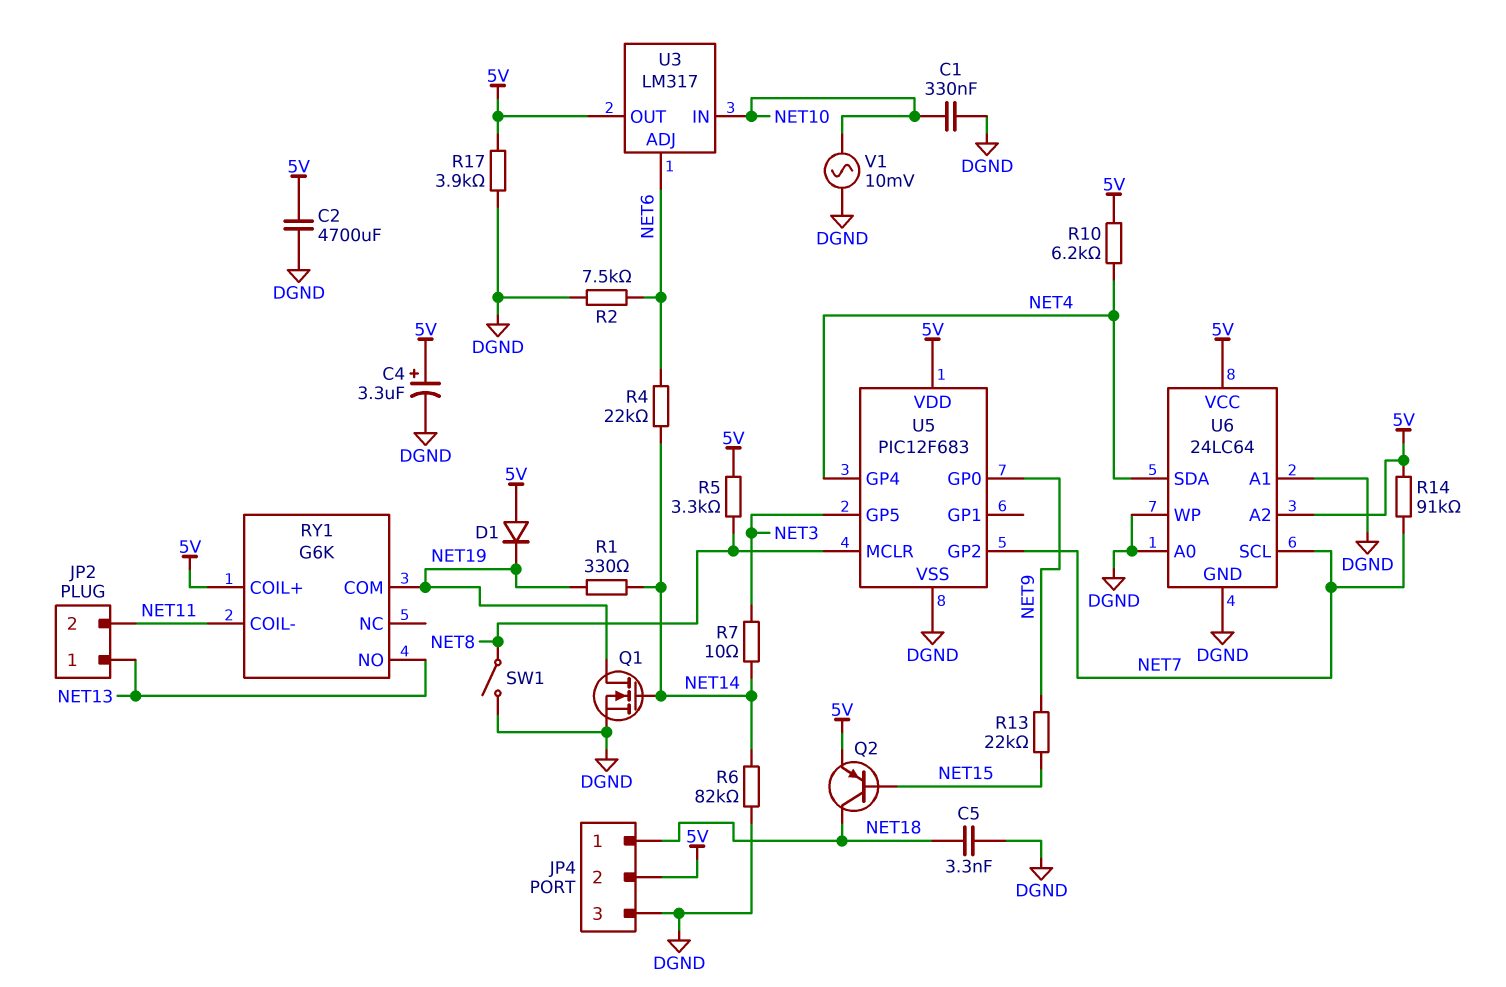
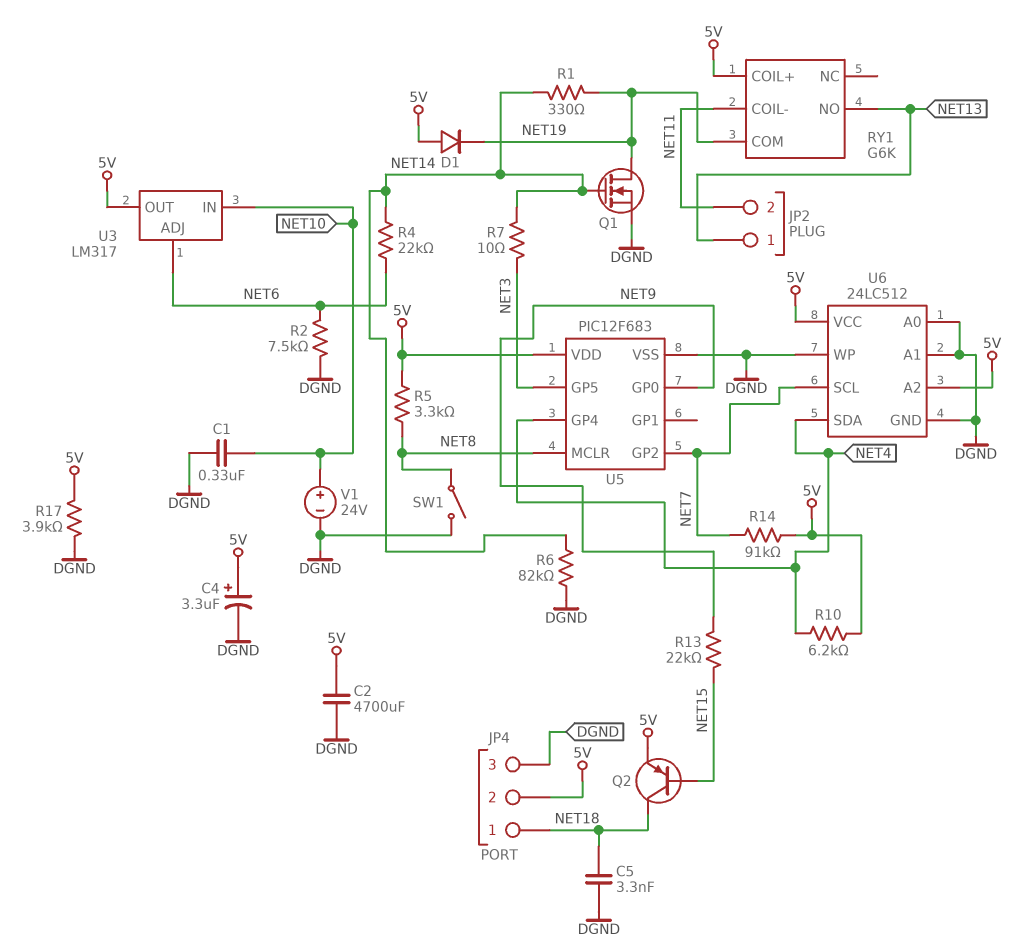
U6: 24LC64 -> 24LC512
V1: AC 10mV (DGND, NET10) -> 24V (plus NET10, minus DGND)

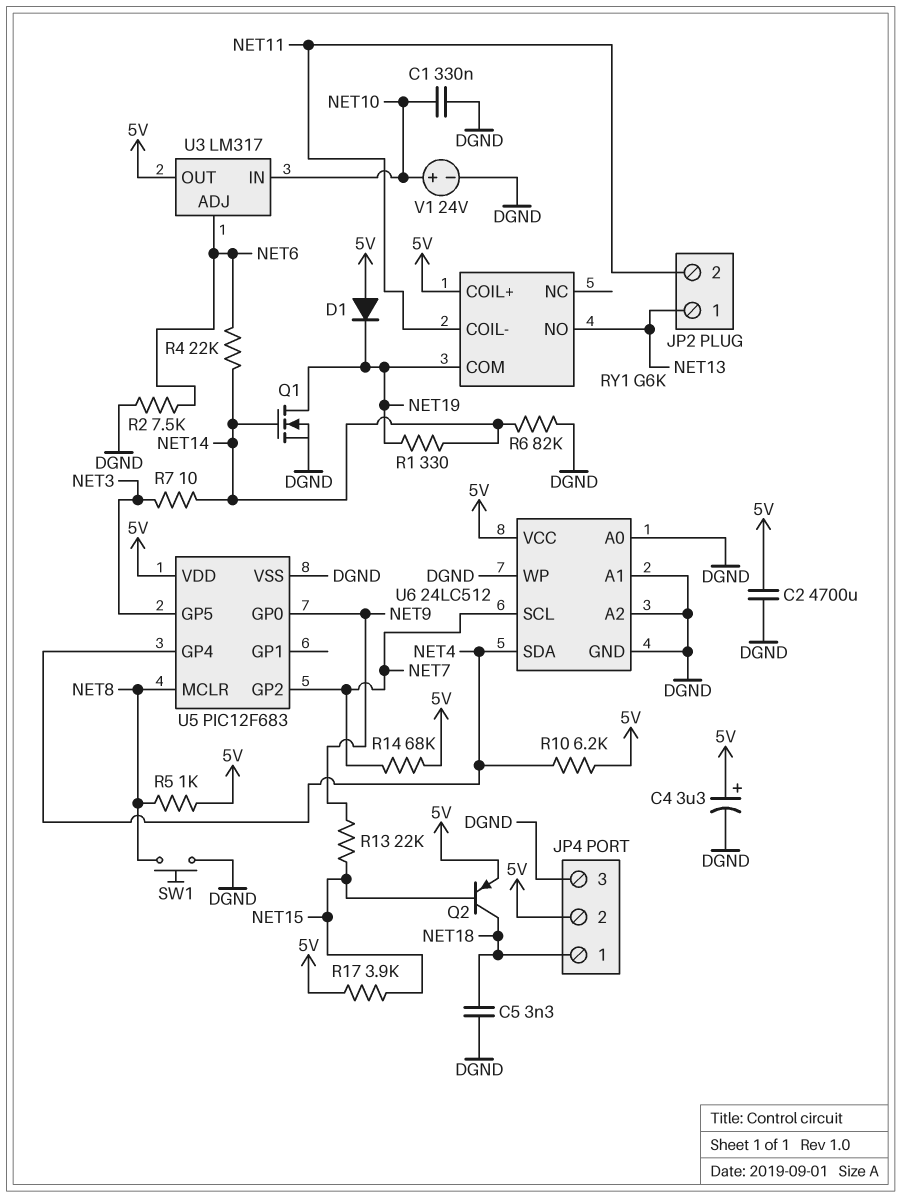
R5: 3.3k (5V, NET8) -> 1k (5V, NET8)
R14: 91k (5V, NET7) -> 68k (5V, NET7)
R17: 3.9k (5V, DGND) -> 3.9k (5V, NET15)
SW1: switch (DGND, NET8) -> button (DGND, NET8)
U6 pin A2: 5V -> DGND

